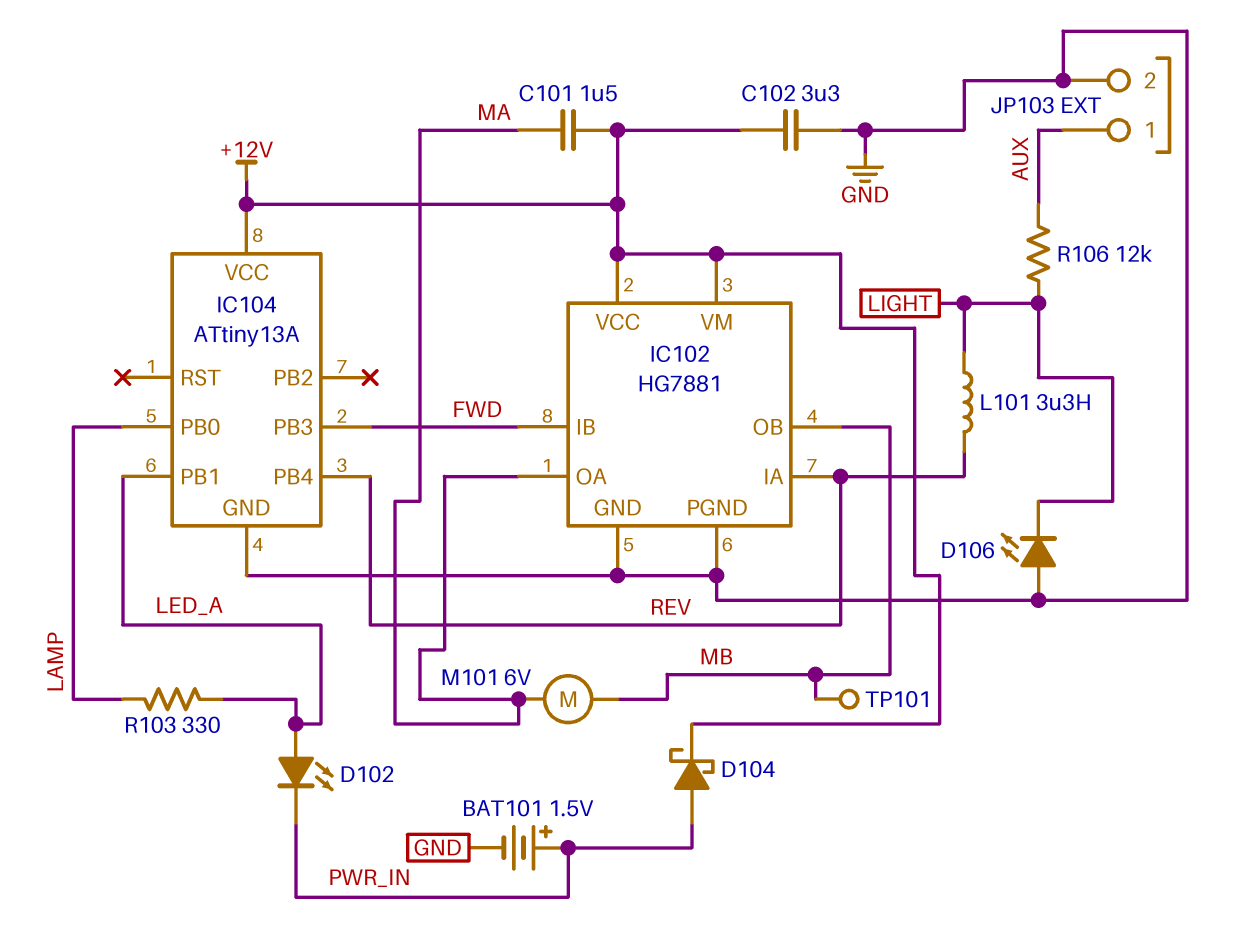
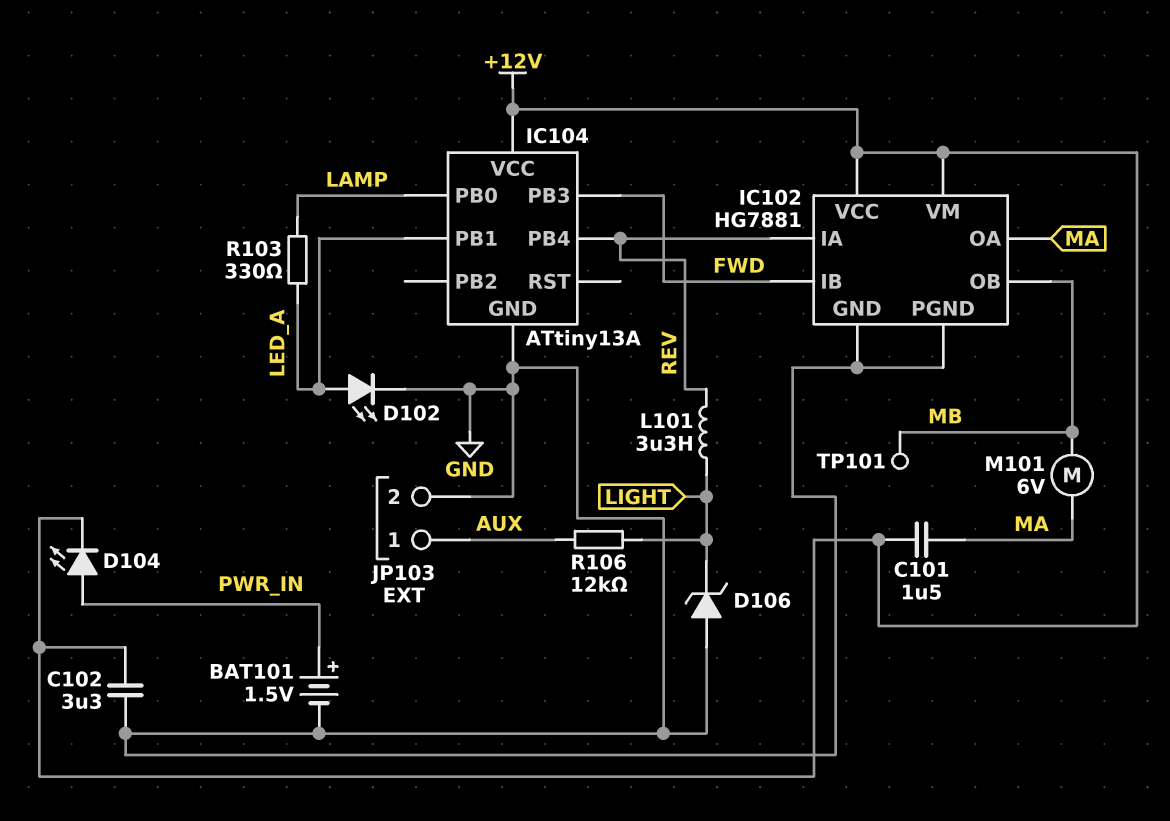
D102: LED (A LED_A, K PWR_IN) -> LED (A LED_A, K GND)
D104: schottky (A PWR_IN, K +12V) -> LED (A PWR_IN, K +12V)
D106: LED (A GND, K LIGHT) -> zener (A GND, K LIGHT)

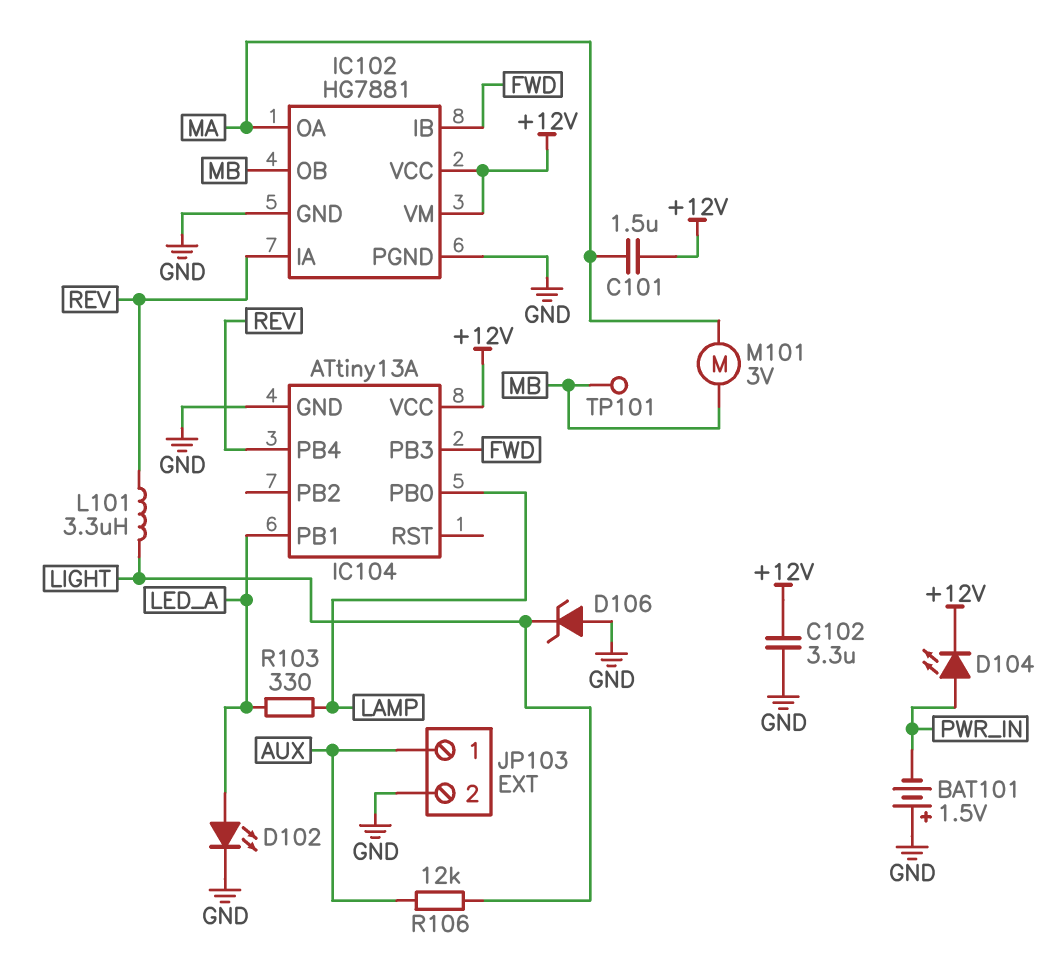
BAT101: 1.5V (plus PWR_IN, minus GND) -> 1.5V (plus GND, minus PWR_IN)
M101: motor 6V (MA, MB) -> motor 3V (MA, MB)

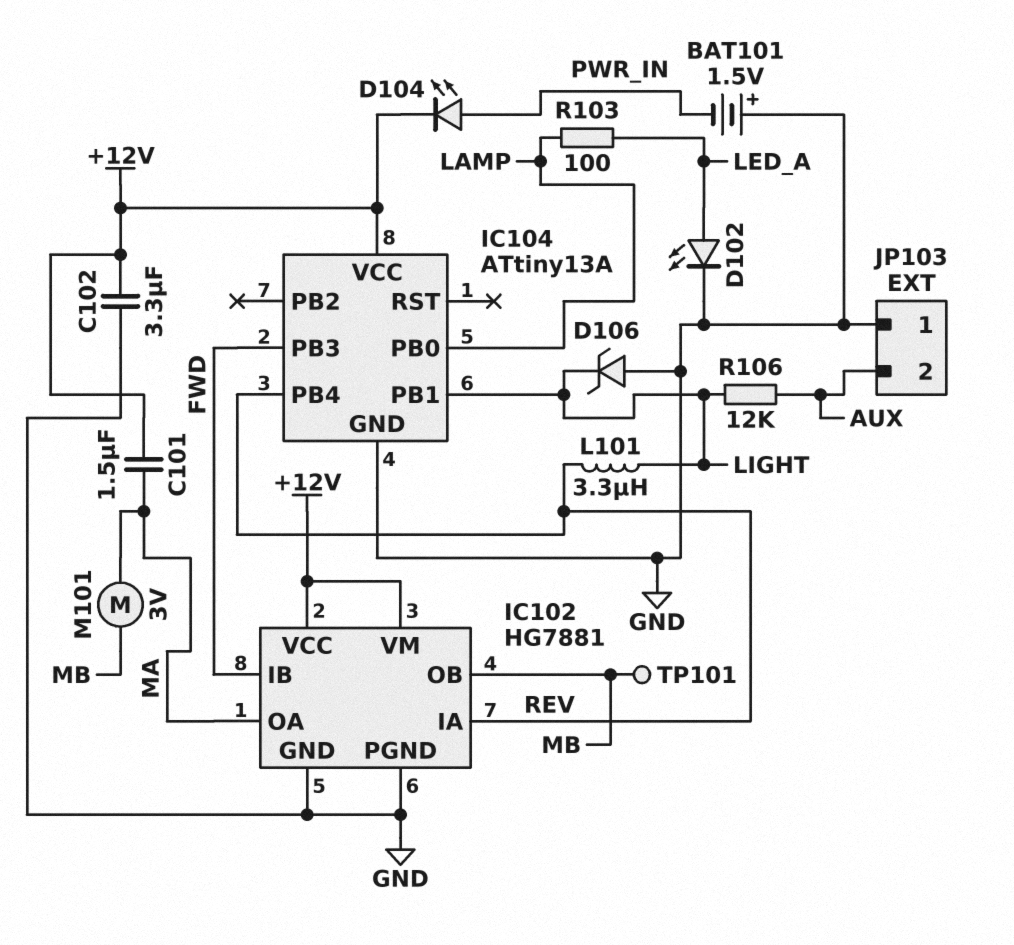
IC104 pin PB1: LED_A -> LIGHT
JP103 pin 1: AUX -> GND
JP103 pin 2: GND -> AUX
R103: 330 (LAMP, LED_A) -> 100 (LAMP, LED_A)

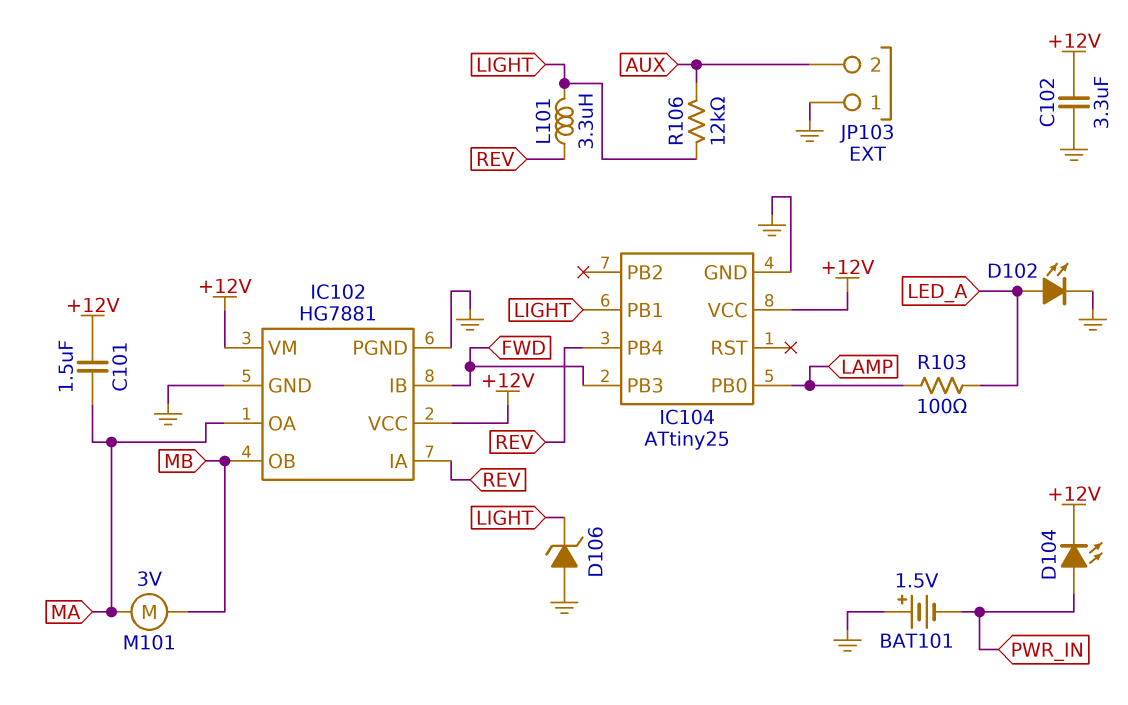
IC104: ATtiny13A -> ATtiny25
TP101: test point (MB) -> none

